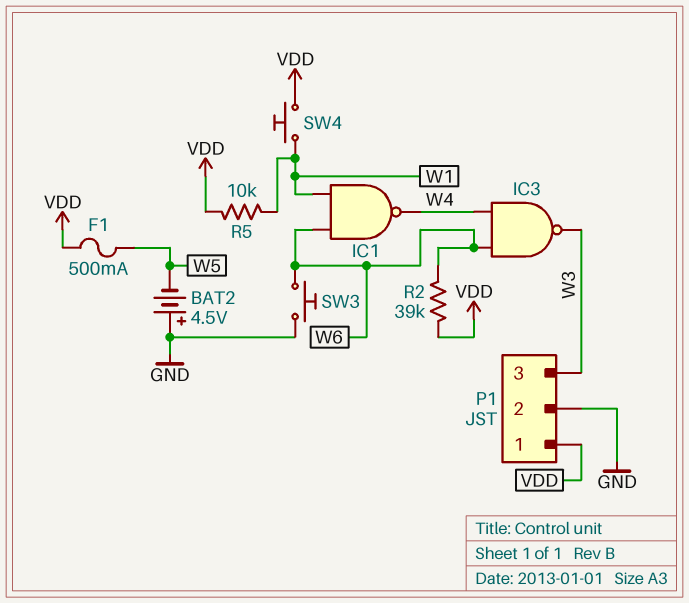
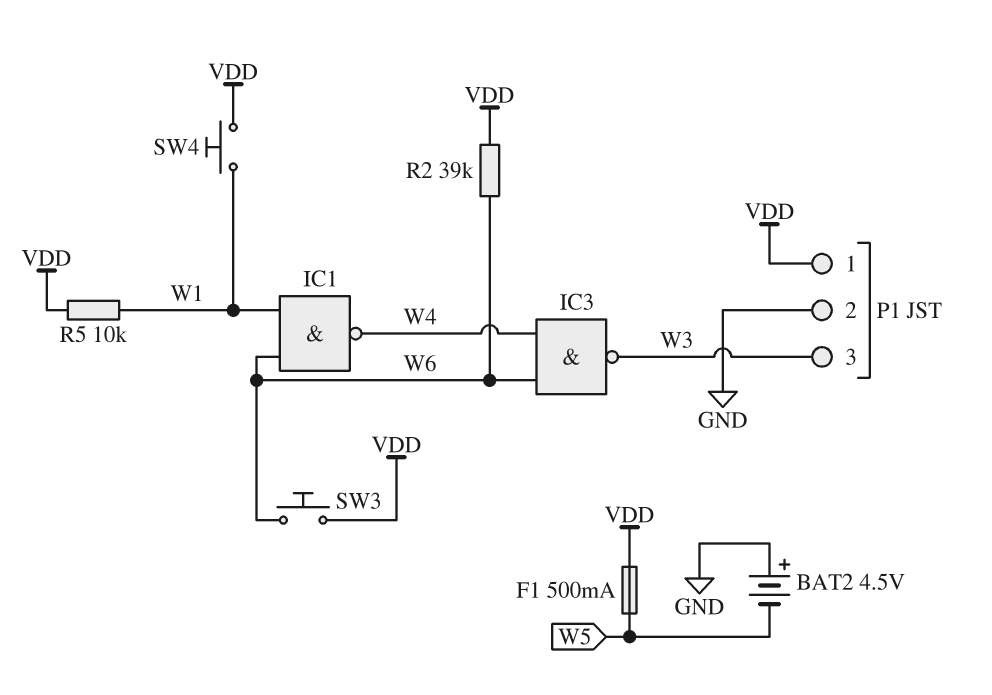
SW3: button (GND, W6) -> button (VDD, W6)

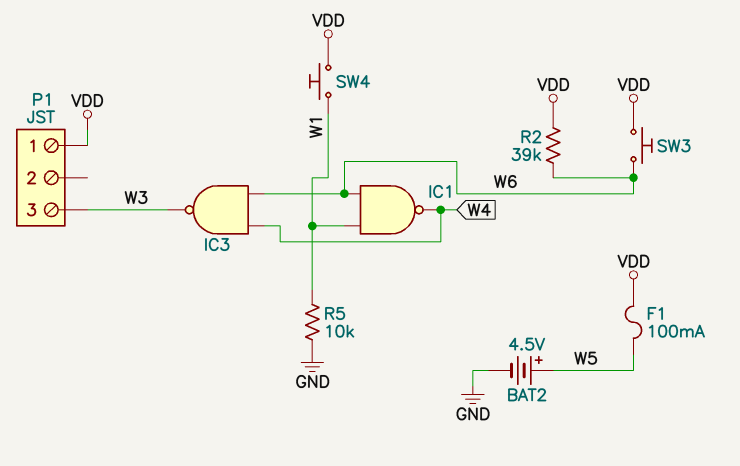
BAT2: 4.5V (plus GND, minus W5) -> 4.5V (plus W5, minus GND)
F1: 500mA (VDD, W5) -> 100mA (VDD, W5)
P1 pin 2: GND -> none
R5: 10k (VDD, W1) -> 10k (GND, W1)

